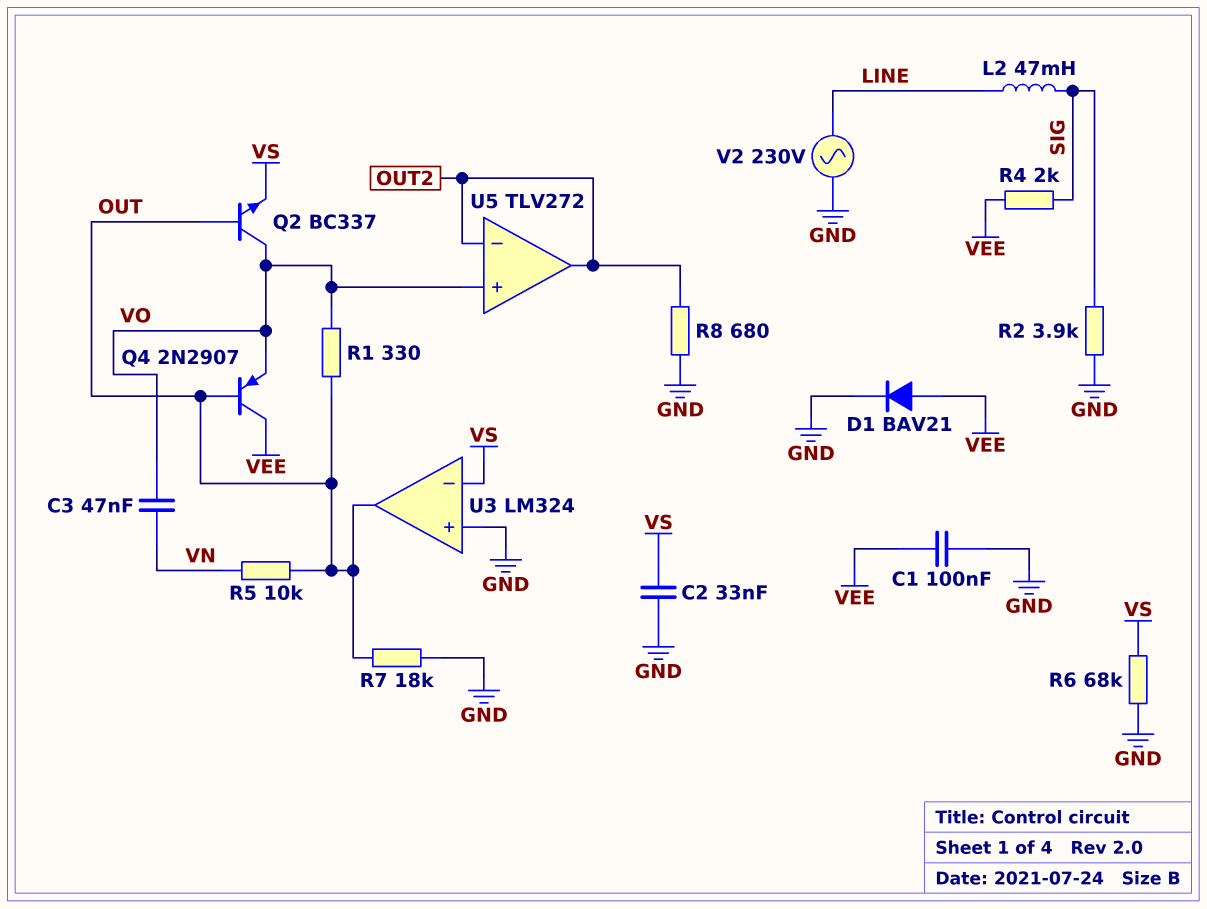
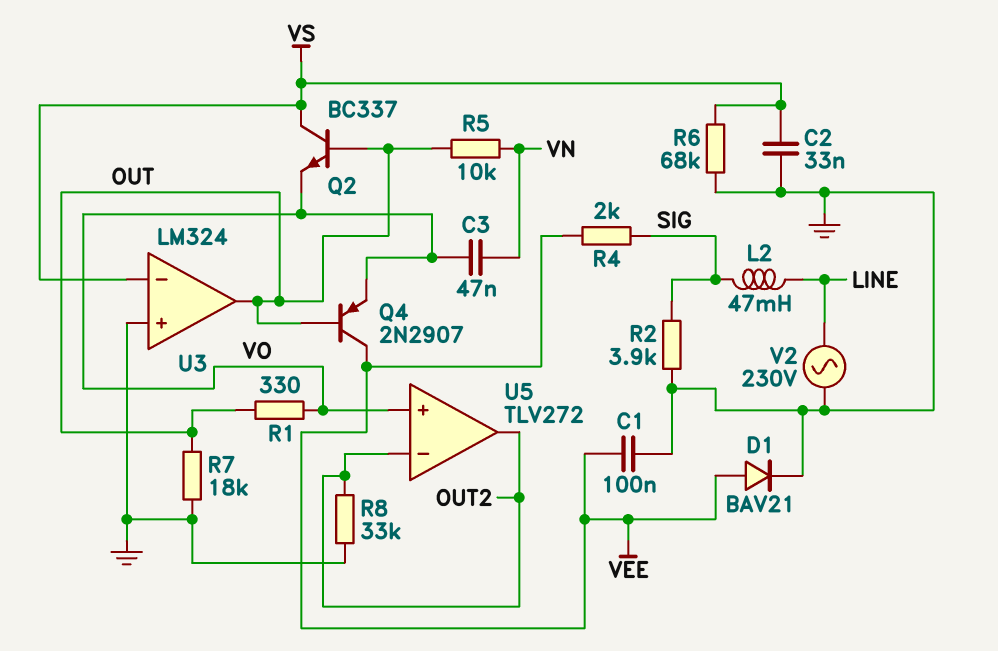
Q2: NPN BC337 (B OUT, C VO, E VS) -> NPN BC337 (B OUT, C VS, E VO)
R8: 680 (GND, OUT2) -> 33k (GND, OUT2)

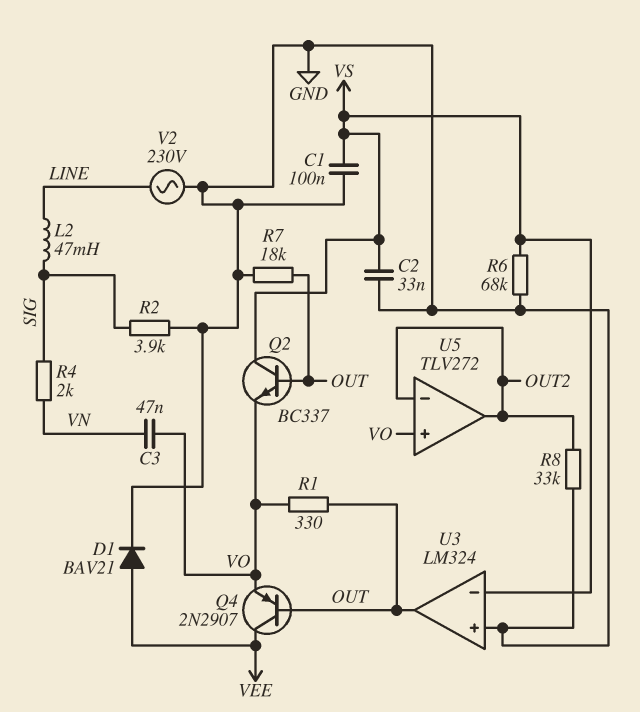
C1: 100nF (GND, VEE) -> 100nF (GND, VS)
R4: 2k (SIG, VEE) -> 2k (SIG, VN)
R5: 10k (OUT, VN) -> none

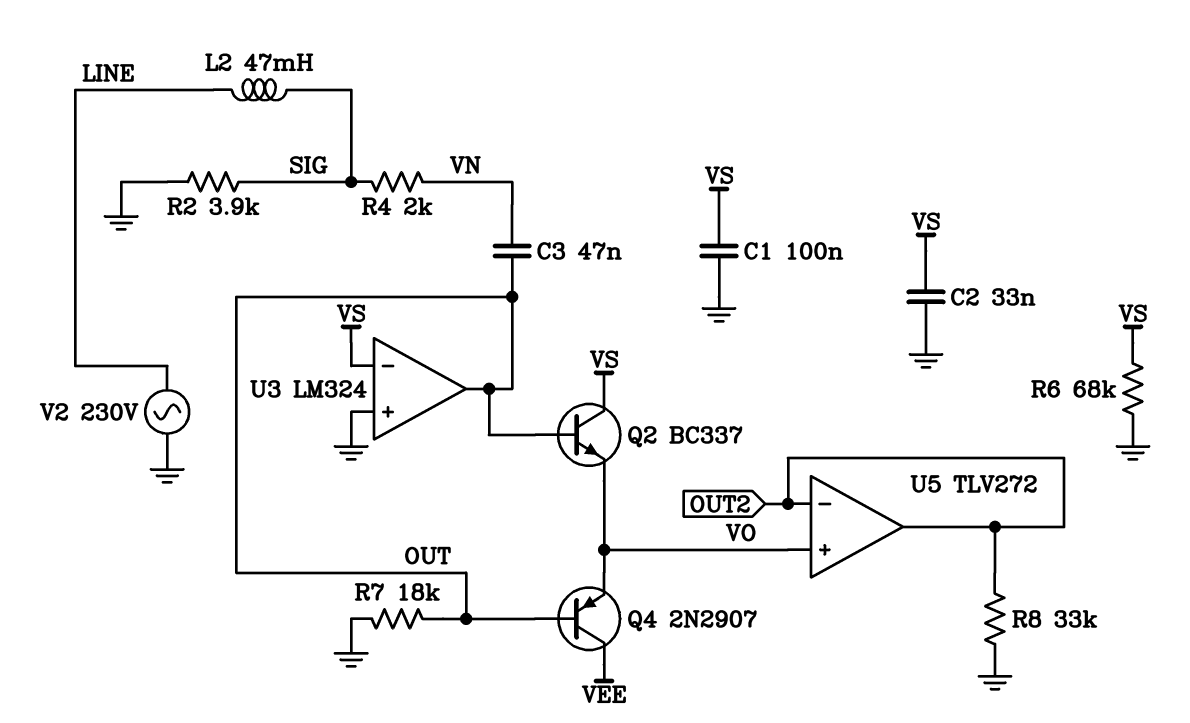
C3: 47nF (VN, VO) -> 47nF (OUT, VN)
D1: diode BAV21 (A VEE, K GND) -> none
R1: 330 (OUT, VO) -> none

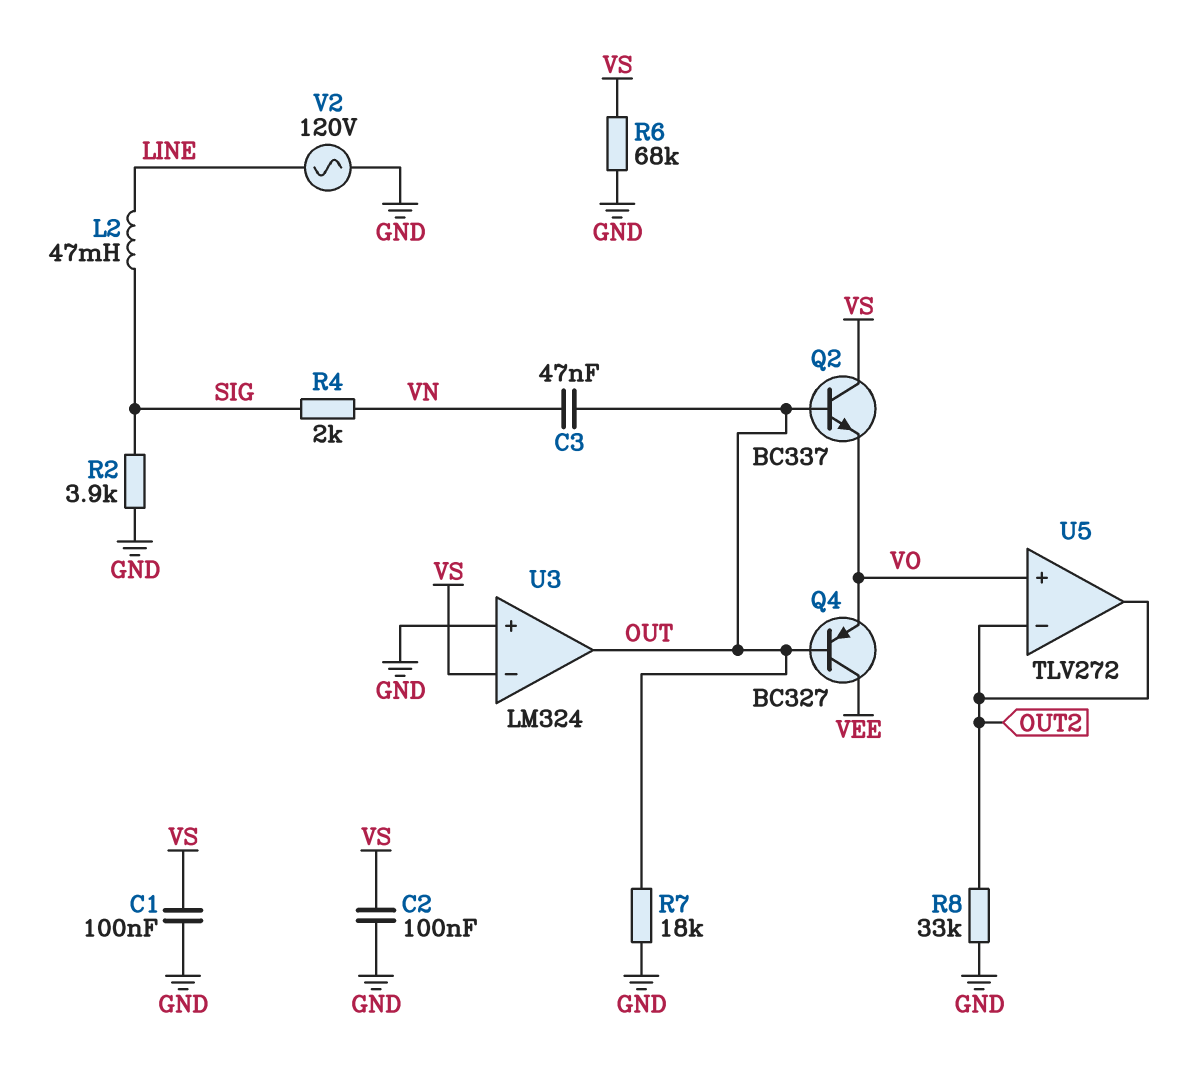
C2: 33nF (GND, VS) -> 100nF (GND, VS)
Q4: PNP 2N2907 (B OUT, C VEE, E VO) -> PNP BC327 (B OUT, C VEE, E VO)
V2: AC 230V (GND, LINE) -> AC 120V (GND, LINE)

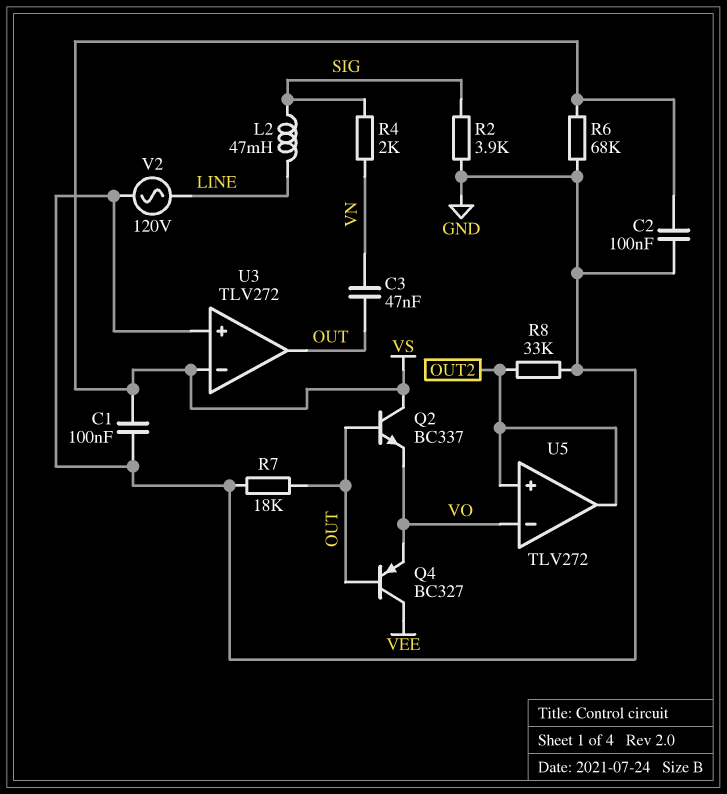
U3: LM324 -> TLV272
U5 pin in+: VO -> OUT2
U5 pin in-: OUT2 -> VO

